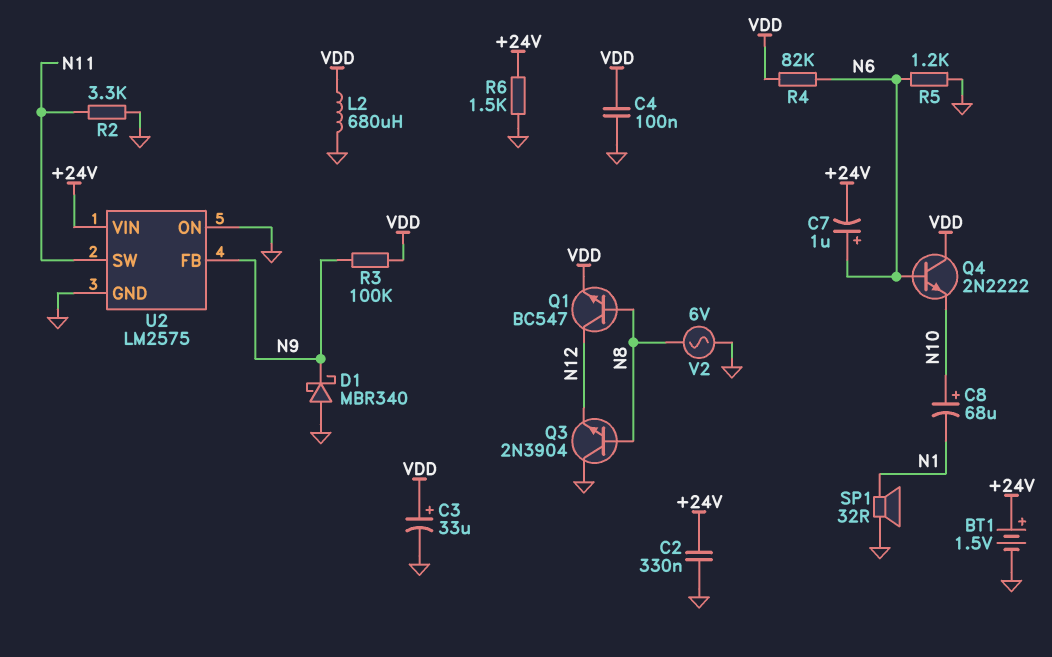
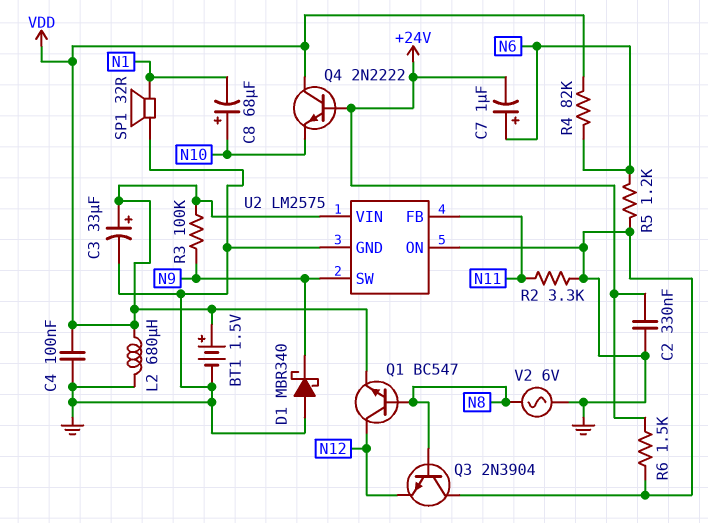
BT1: 1.5V (plus +24V, minus GND) -> 1.5V (plus VDD, minus GND)
Q4: NPN 2N2222 (B N6, C VDD, E N10) -> NPN 2N2222 (B +24V, C VDD, E N10)
U2 pin FB: N9 -> N11
U2 pin SW: N11 -> N9
U2 pin VIN: +24V -> VDD

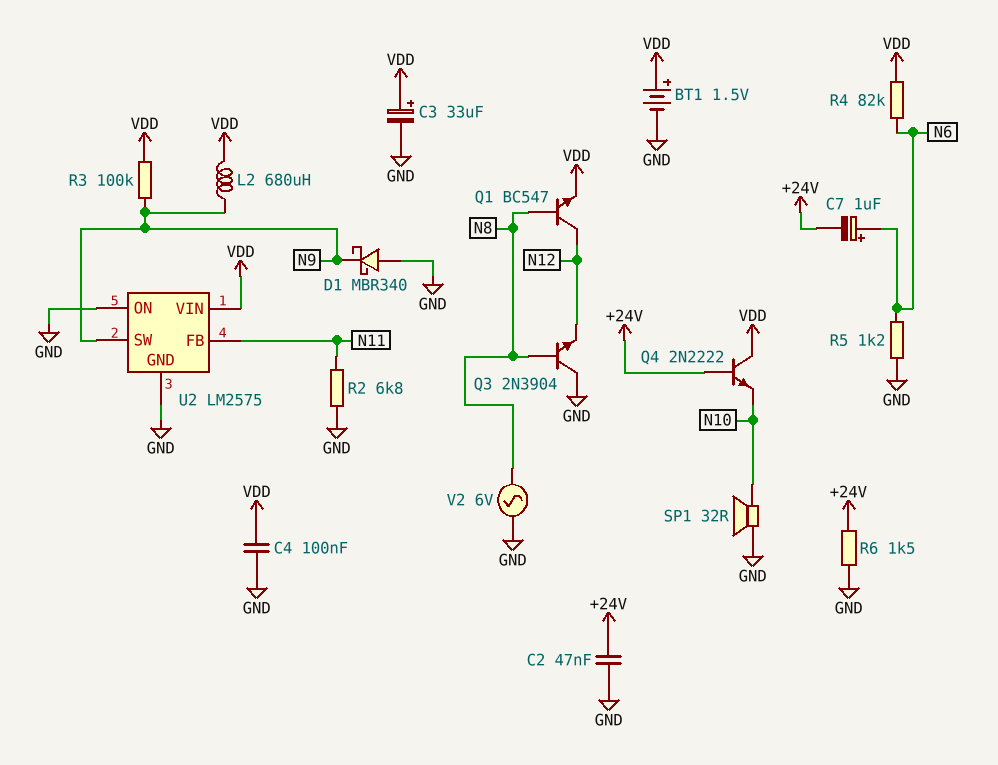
C2: 330nF (+24V, GND) -> 47nF (+24V, GND)
C8: 68uF (plus N10, minus N1) -> none
L2: 680uH (GND, VDD) -> 680uH (N9, VDD)
R2: 3.3k (GND, N11) -> 6.8k (GND, N11)
SP1: speaker 32R (GND, N1) -> speaker 32R (GND, N10)

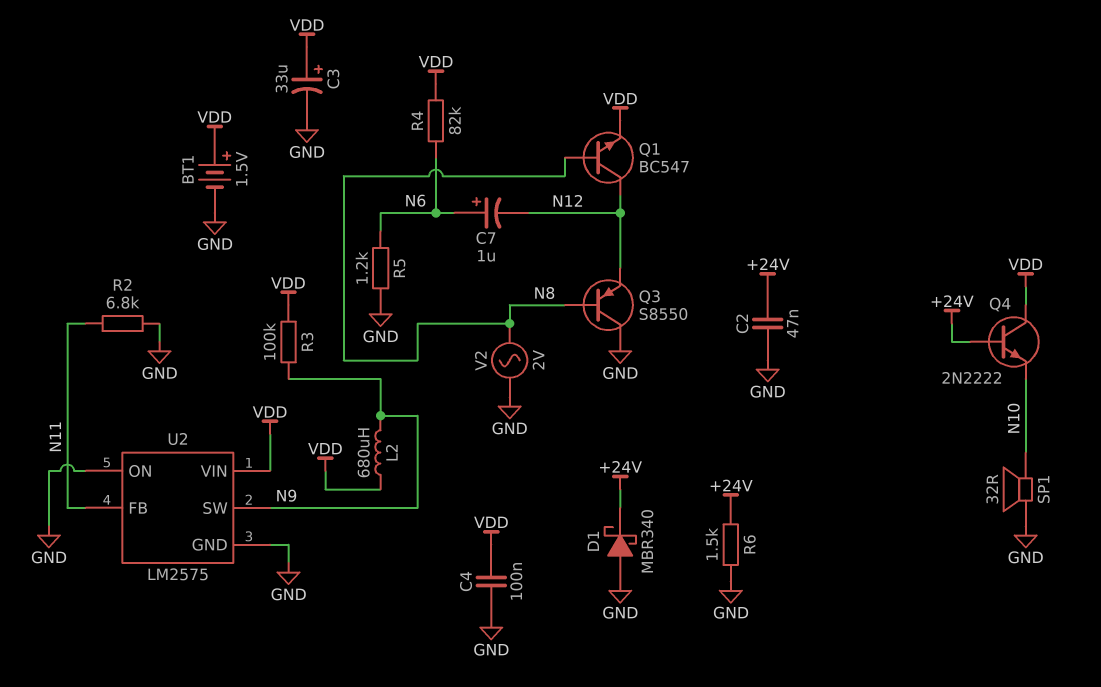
C7: 1uF (plus N6, minus +24V) -> 1uF (plus N6, minus N12)
D1: schottky MBR340 (A GND, K N9) -> schottky MBR340 (A GND, K +24V)
Q3: NPN 2N3904 (B N8, C GND, E N12) -> PNP S8550 (B N8, C GND, E N12)
V2: AC 6V (GND, N8) -> AC 2V (GND, N8)

